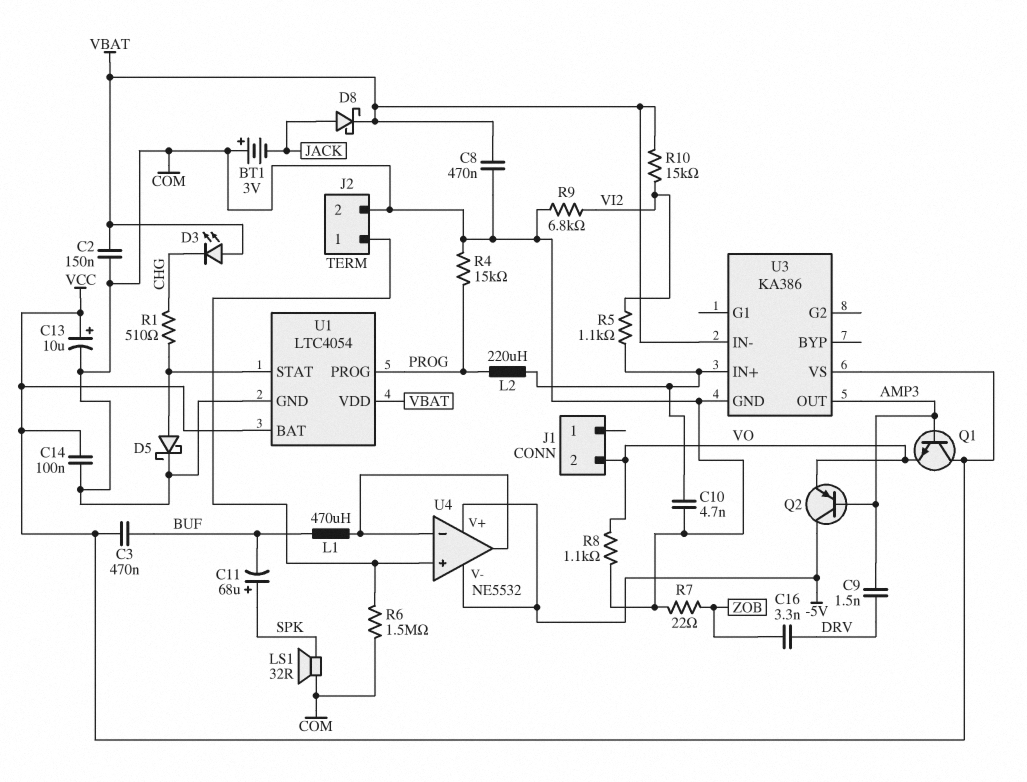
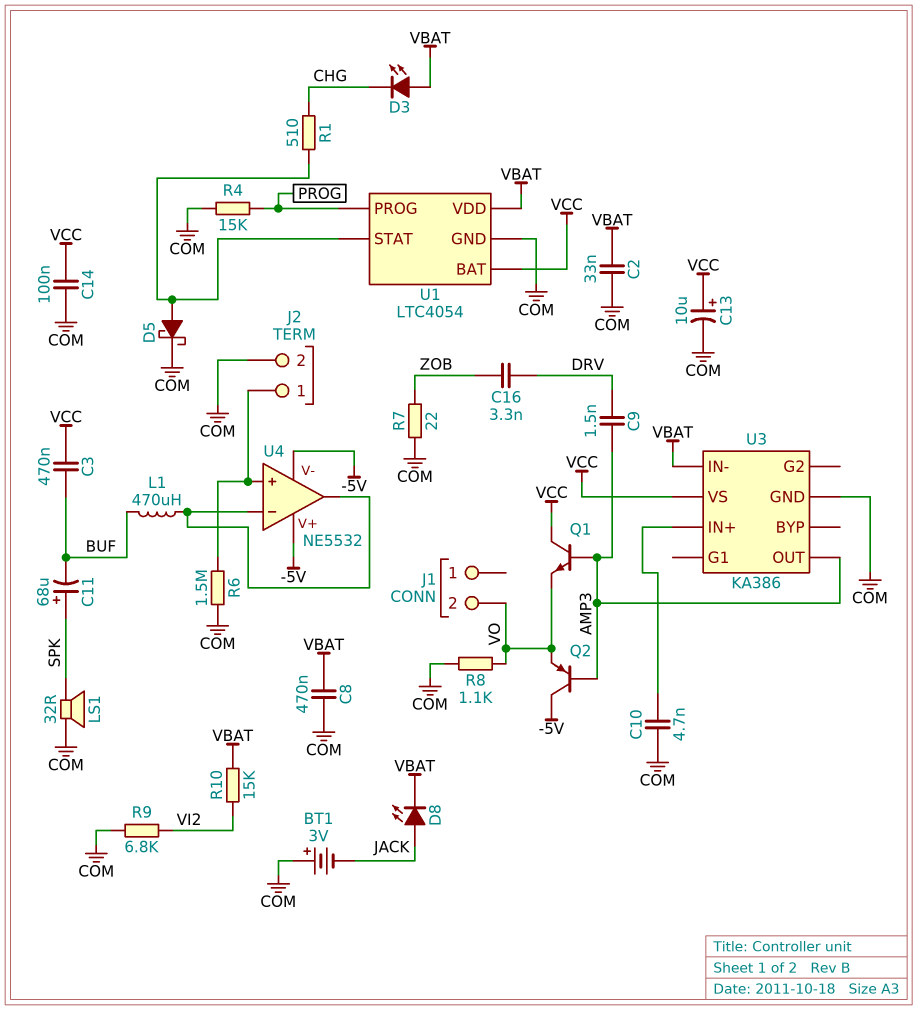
C2: 150nF (COM, VBAT) -> 33nF (COM, VBAT)
D8: schottky (A JACK, K VBAT) -> LED (A JACK, K VBAT)
L2: 220uH (PROG, U3/IN+) -> none
R5: 1.1k (U3/IN+, VI2) -> none

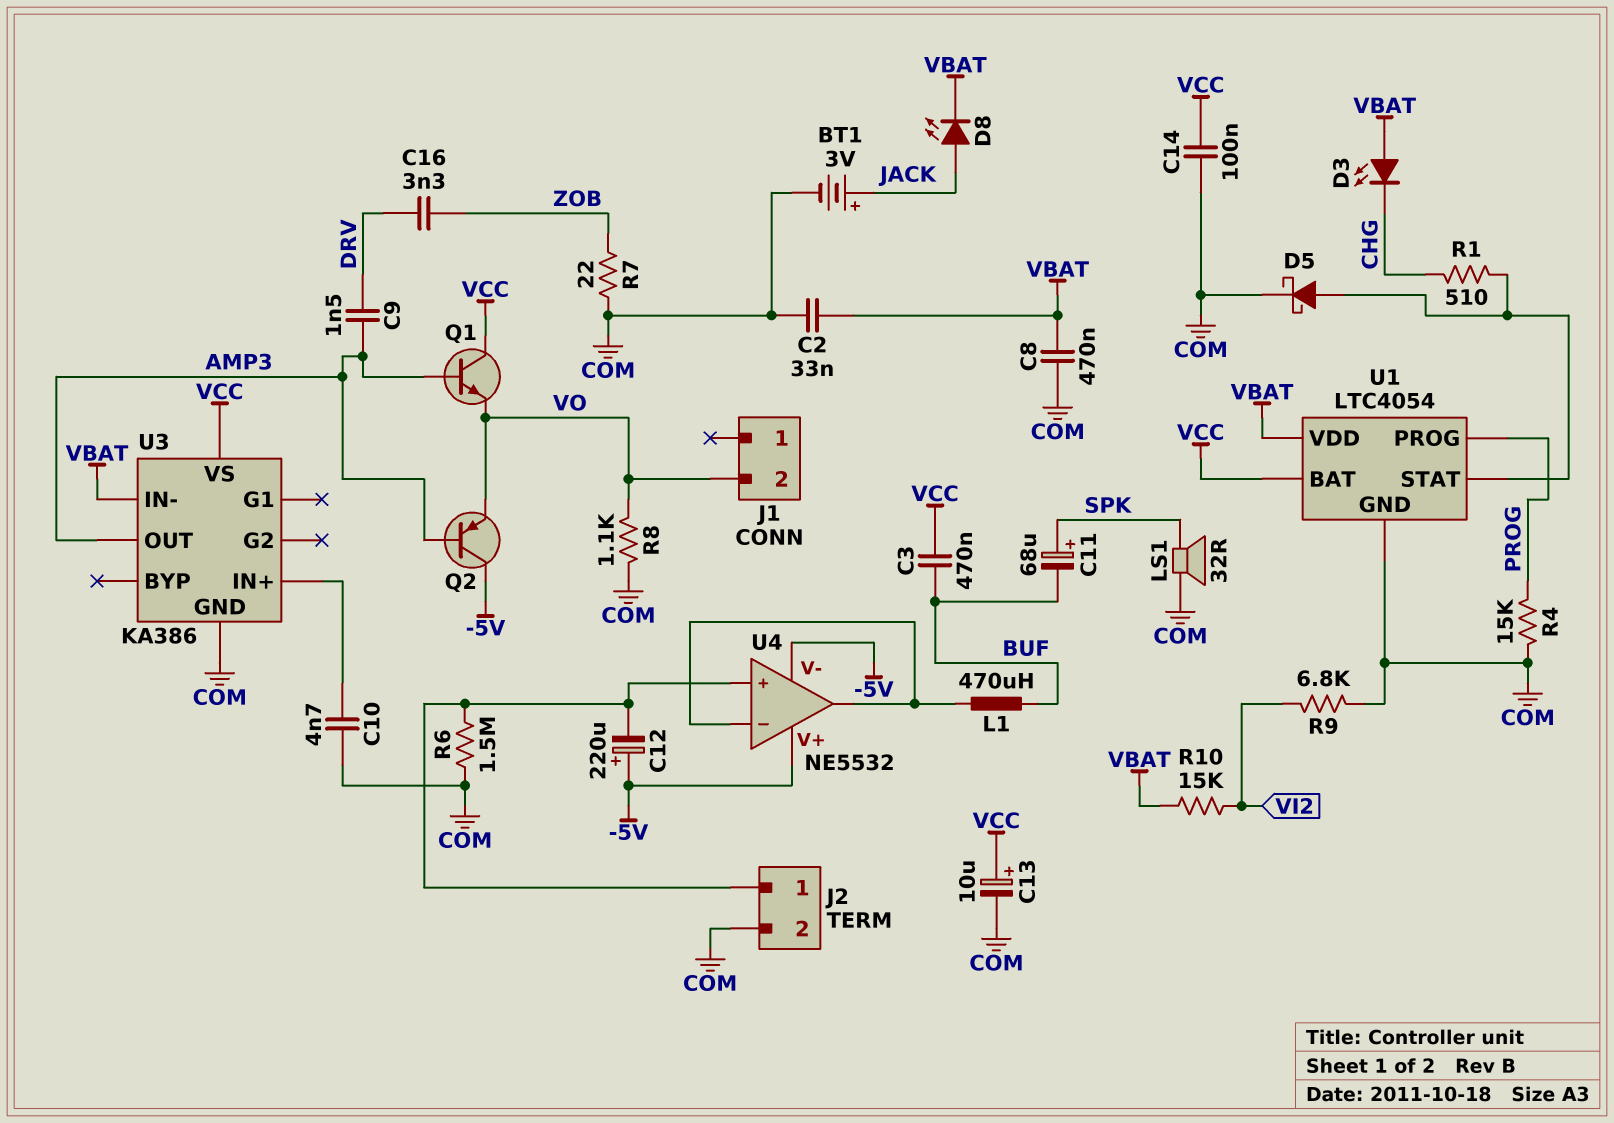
BT1: 3V (plus COM, minus JACK) -> 3V (plus JACK, minus COM)
C12: none -> 220uF (plus -5V, minus J2/1)

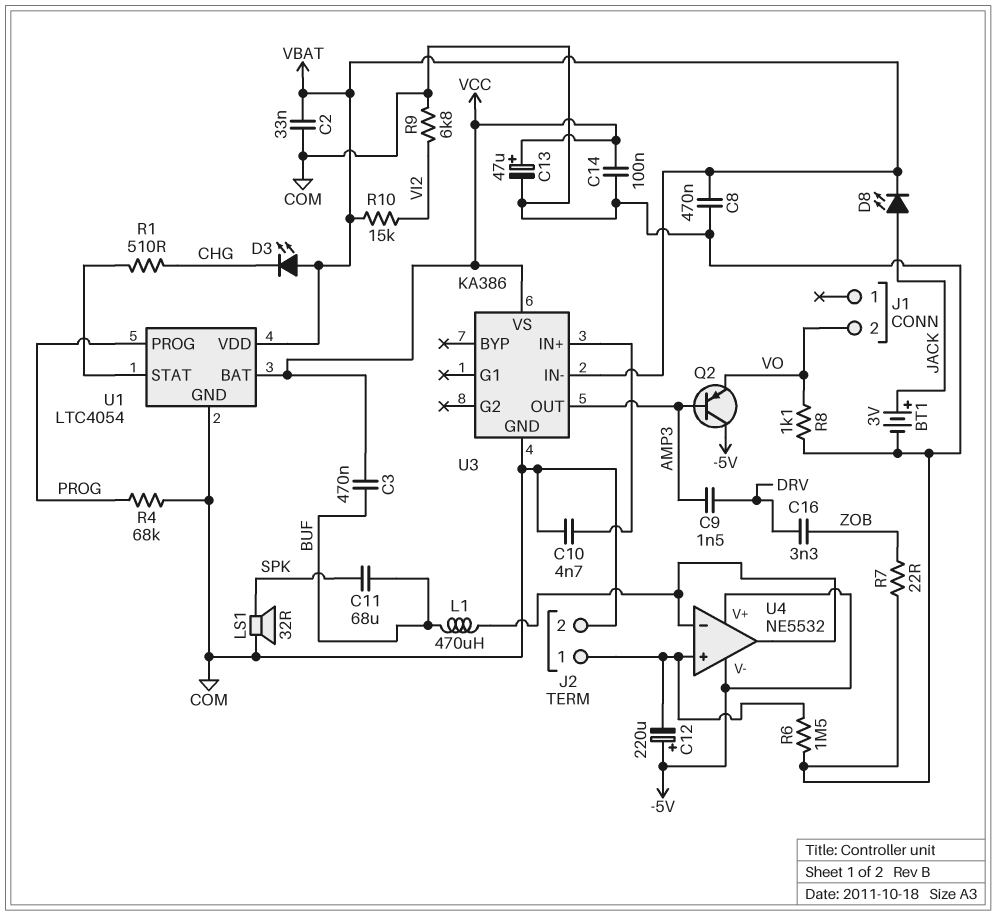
C11: 68uF (plus SPK, minus BUF) -> 68uF (BUF, SPK)
C13: 10uF (plus VCC, minus COM) -> 47uF (plus VCC, minus COM)
D5: schottky (A U1/STAT, K COM) -> none
Q1: NPN (B AMP3, C VCC, E VO) -> none
R4: 15k (COM, PROG) -> 68k (COM, PROG)

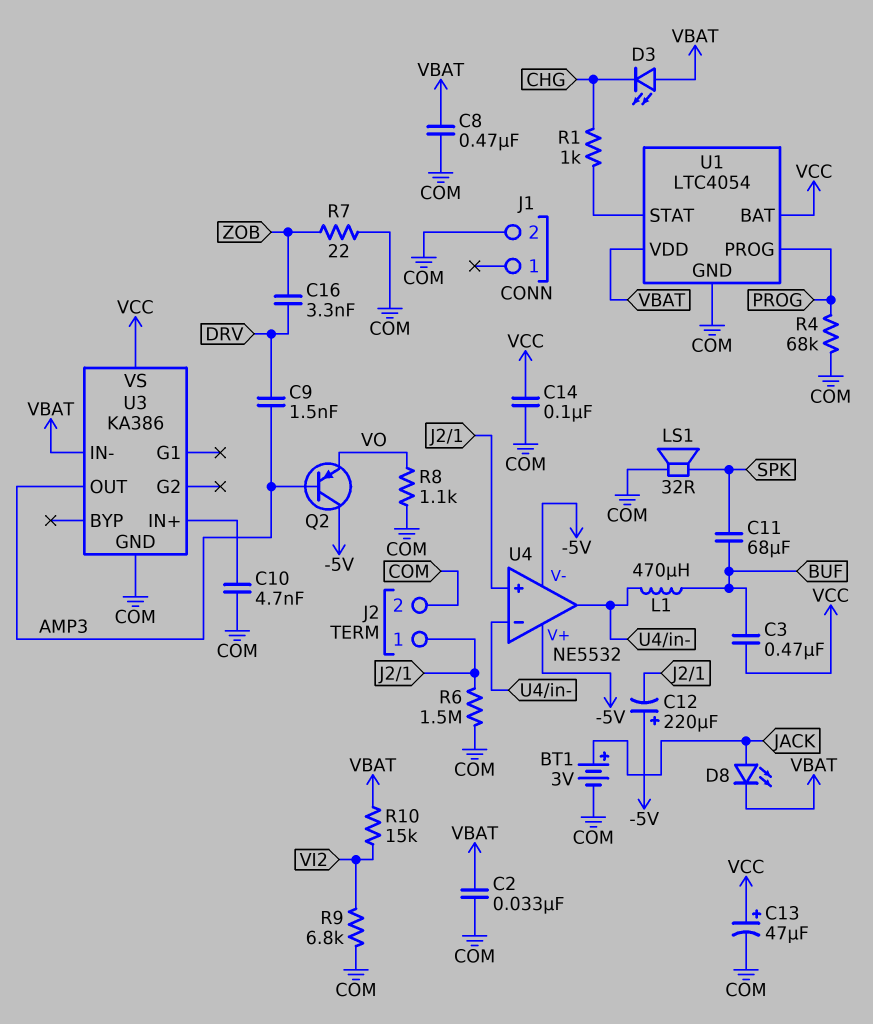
J1 pin 2: VO -> COM
R1: 510 (CHG, U1/STAT) -> 1k (CHG, U1/STAT)

